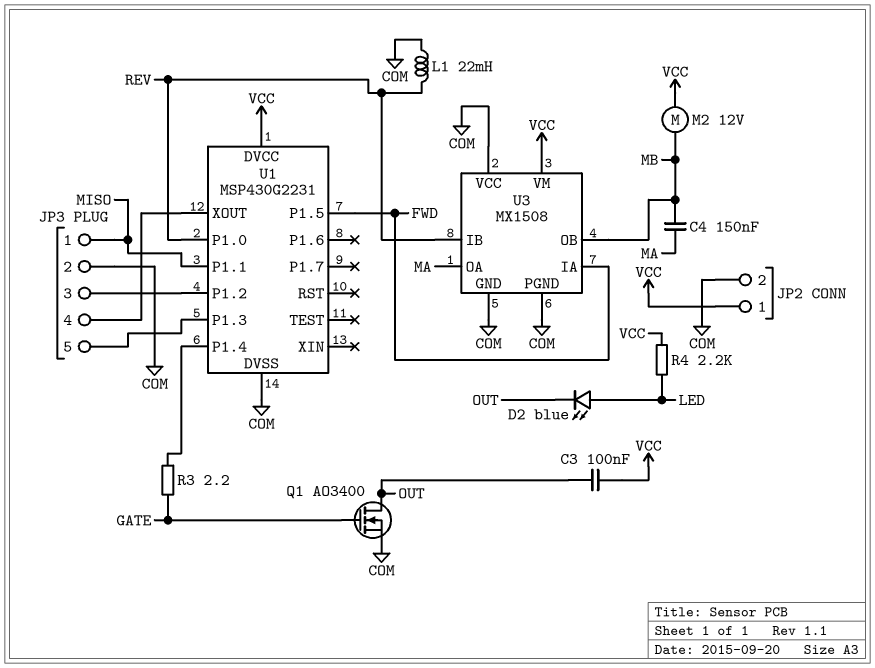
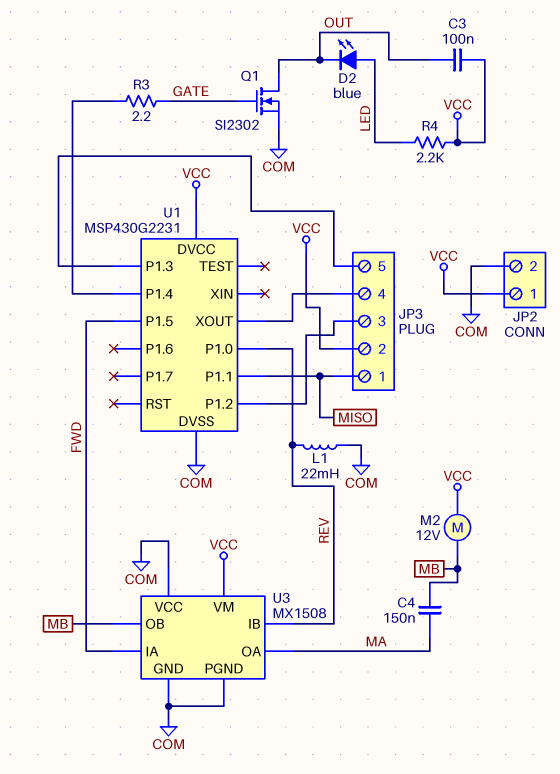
JP3 pin 2: COM -> VCC
Q1: NMOS AO3400 (G GATE, D OUT, S COM) -> NMOS SI2302 (G GATE, D OUT, S COM)

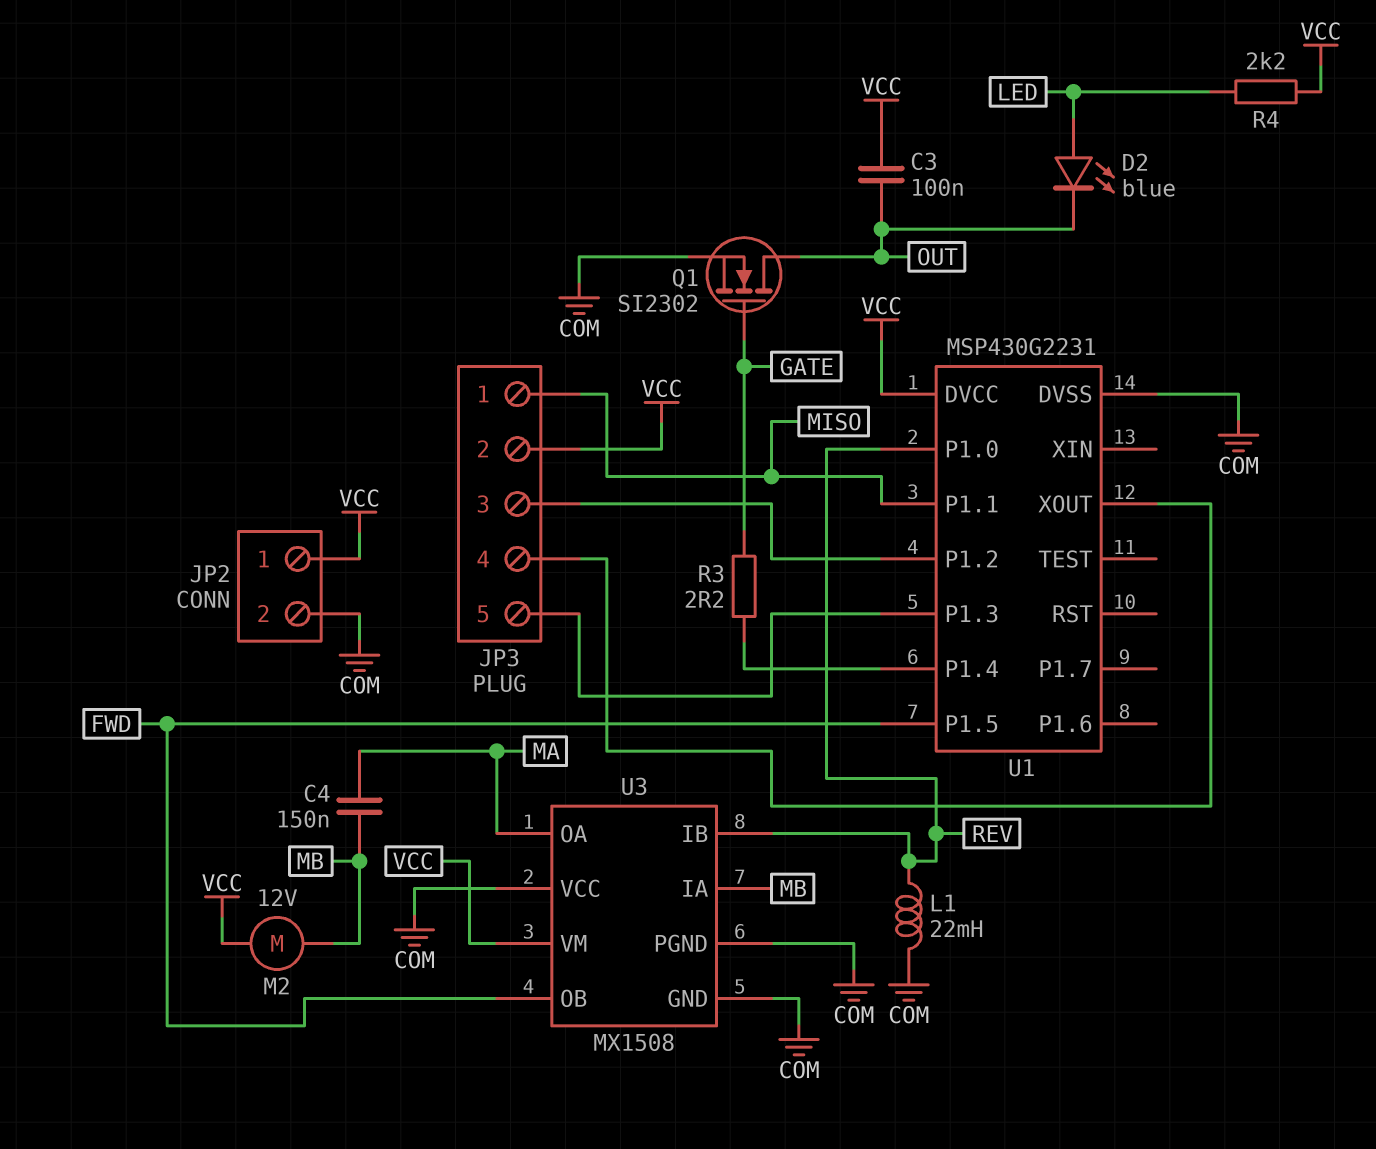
U3 pin IA: FWD -> MB
U3 pin OB: MB -> FWD

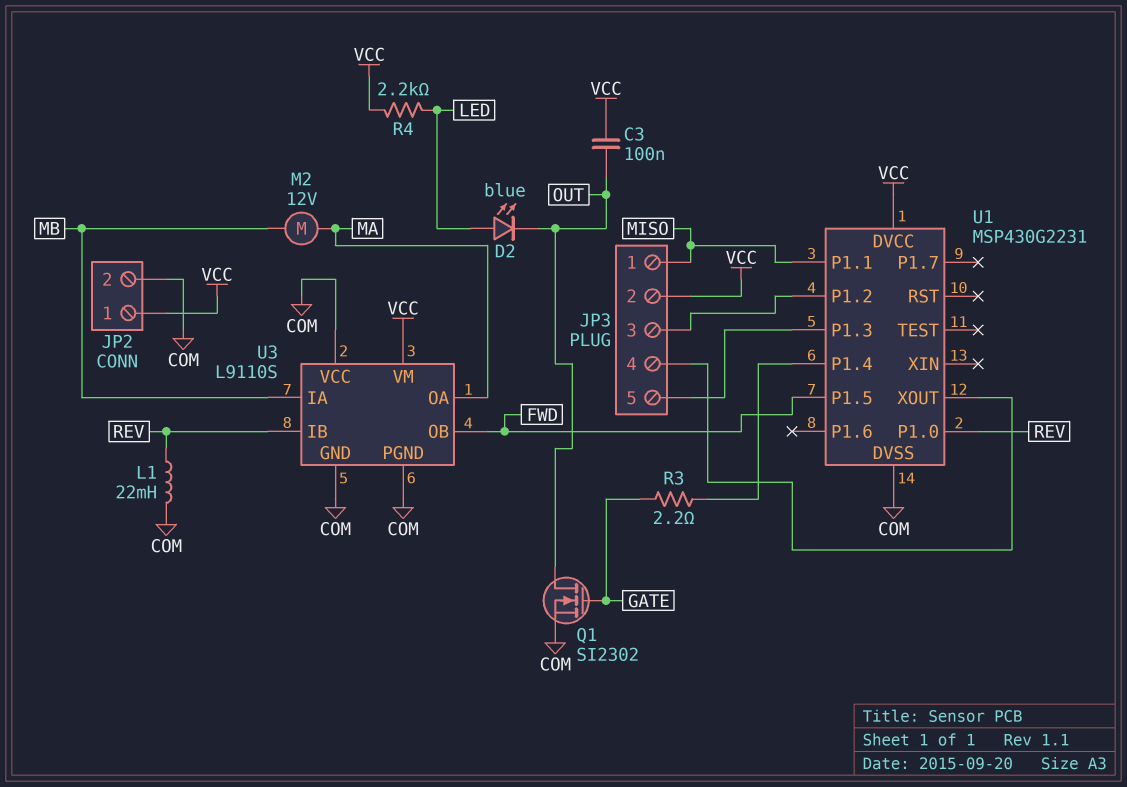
C4: 150nF (MA, MB) -> none
M2: motor 12V (MB, VCC) -> motor 12V (MA, MB)
U3: MX1508 -> L9110S

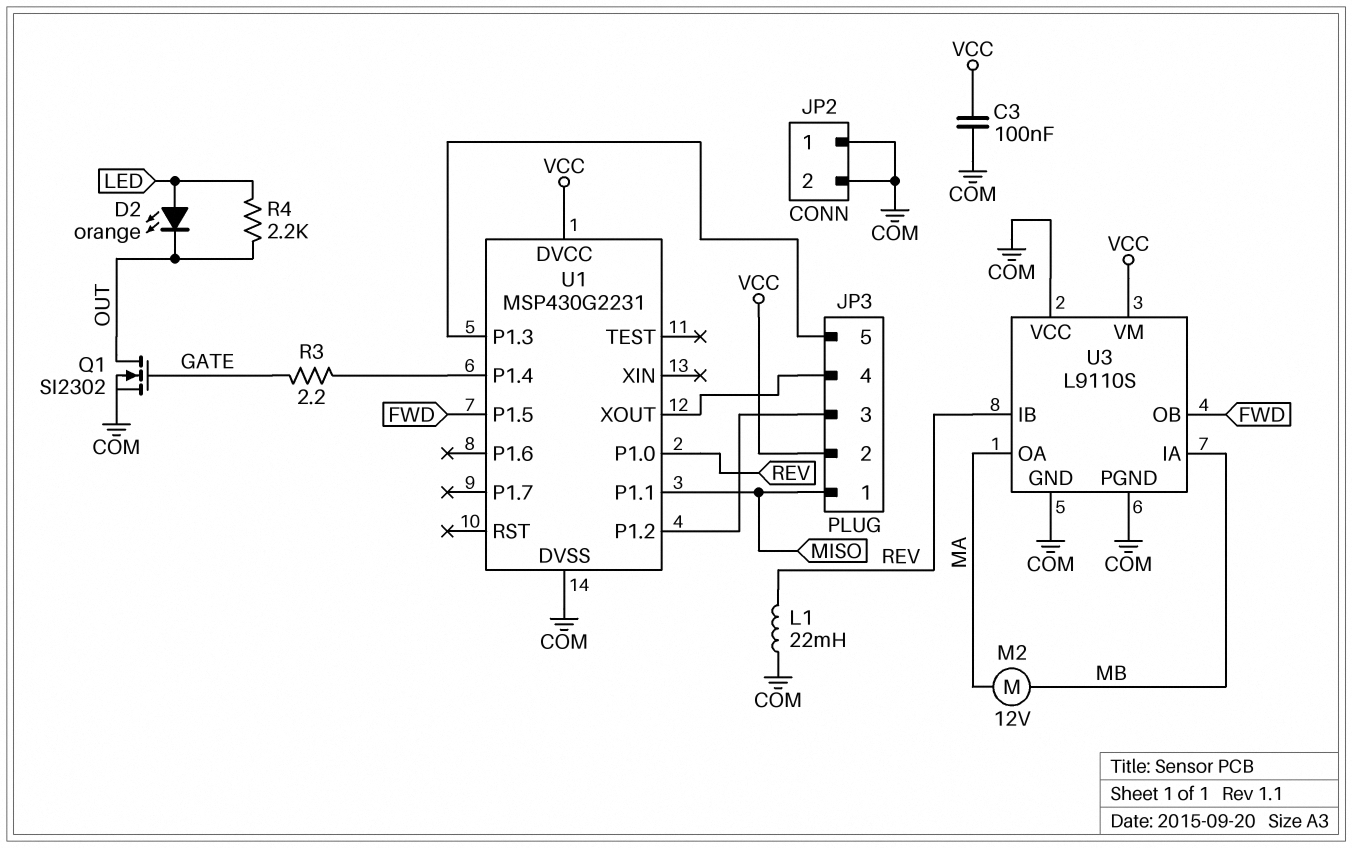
C3: 100nF (OUT, VCC) -> 100nF (COM, VCC)
D2: LED blue (A LED, K OUT) -> LED orange (A LED, K OUT)
JP2 pin 1: VCC -> COM
R4: 2.2k (LED, VCC) -> 2.2k (LED, OUT)

